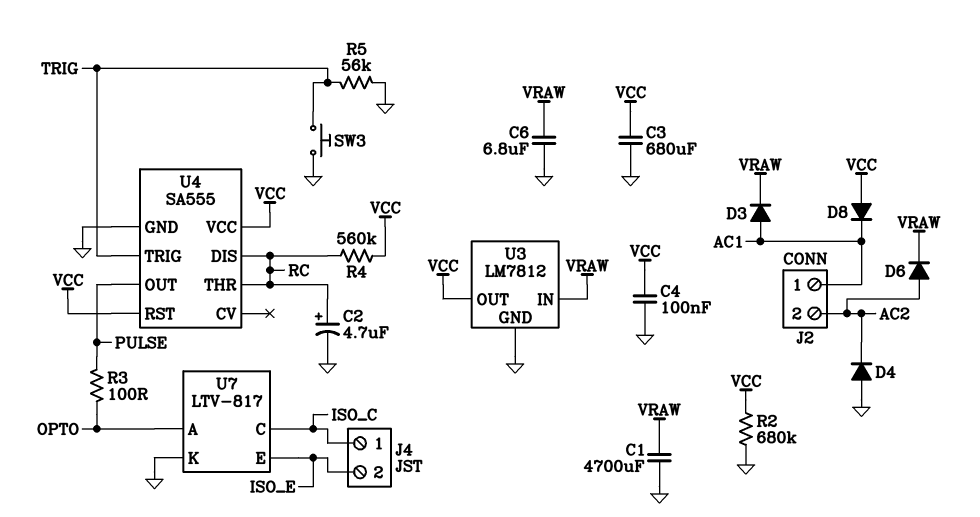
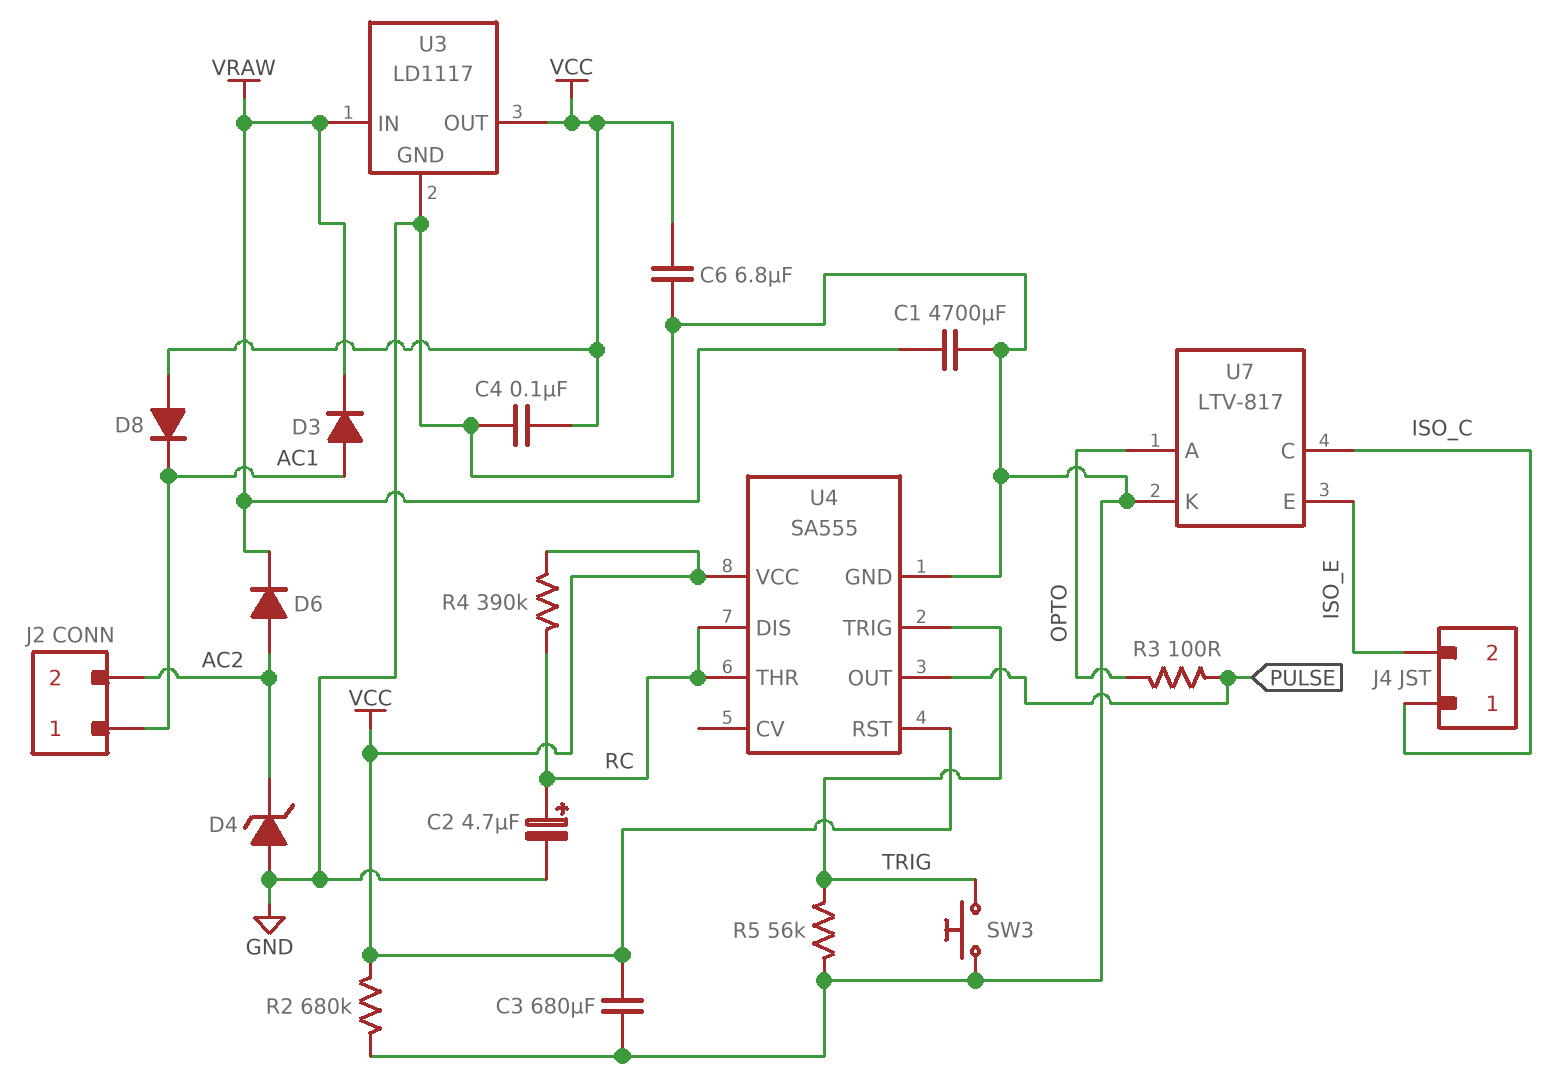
C6: 6.8uF (GND, VRAW) -> 6.8uF (GND, VCC)
D4: diode (A GND, K AC2) -> zener (A GND, K AC2)
R4: 560k (RC, VCC) -> 390k (RC, VCC)
U3: LM7812 -> LD1117

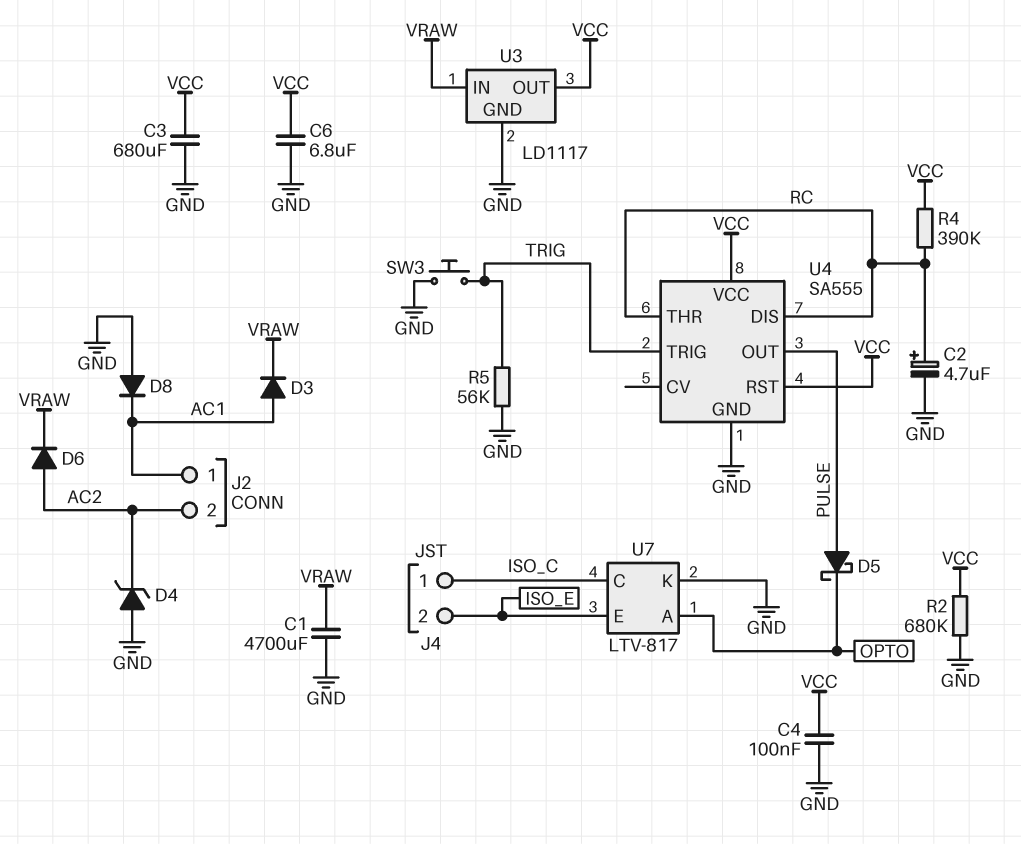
D5: none -> schottky (A PULSE, K OPTO)
D8: diode (A VCC, K AC1) -> diode (A GND, K AC1)
R3: 100 (OPTO, PULSE) -> none

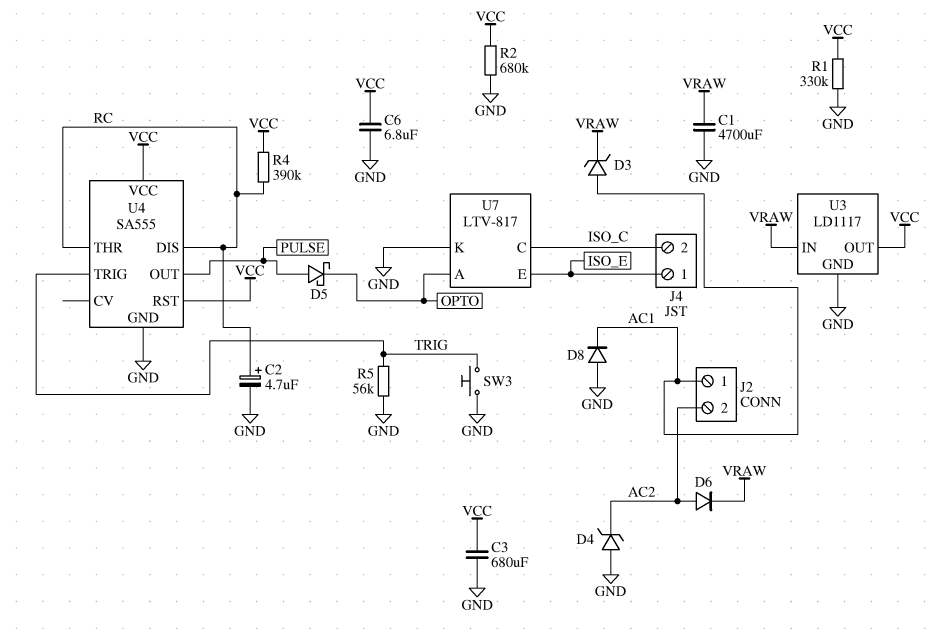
C4: 100nF (GND, VCC) -> none
D3: diode (A AC1, K VRAW) -> zener (A AC1, K VRAW)
J4 pin 1: ISO_C -> ISO_E
J4 pin 2: ISO_E -> ISO_C
R1: none -> 330k (GND, VCC)

